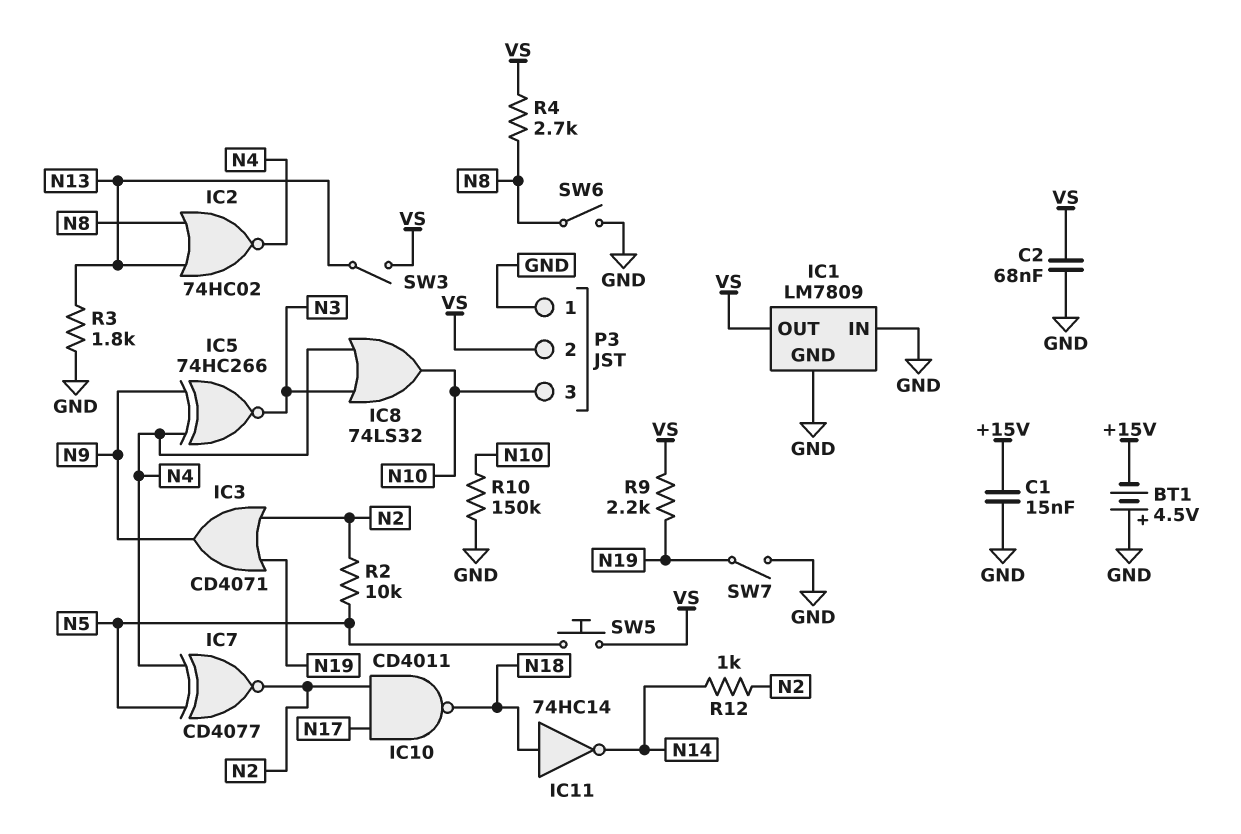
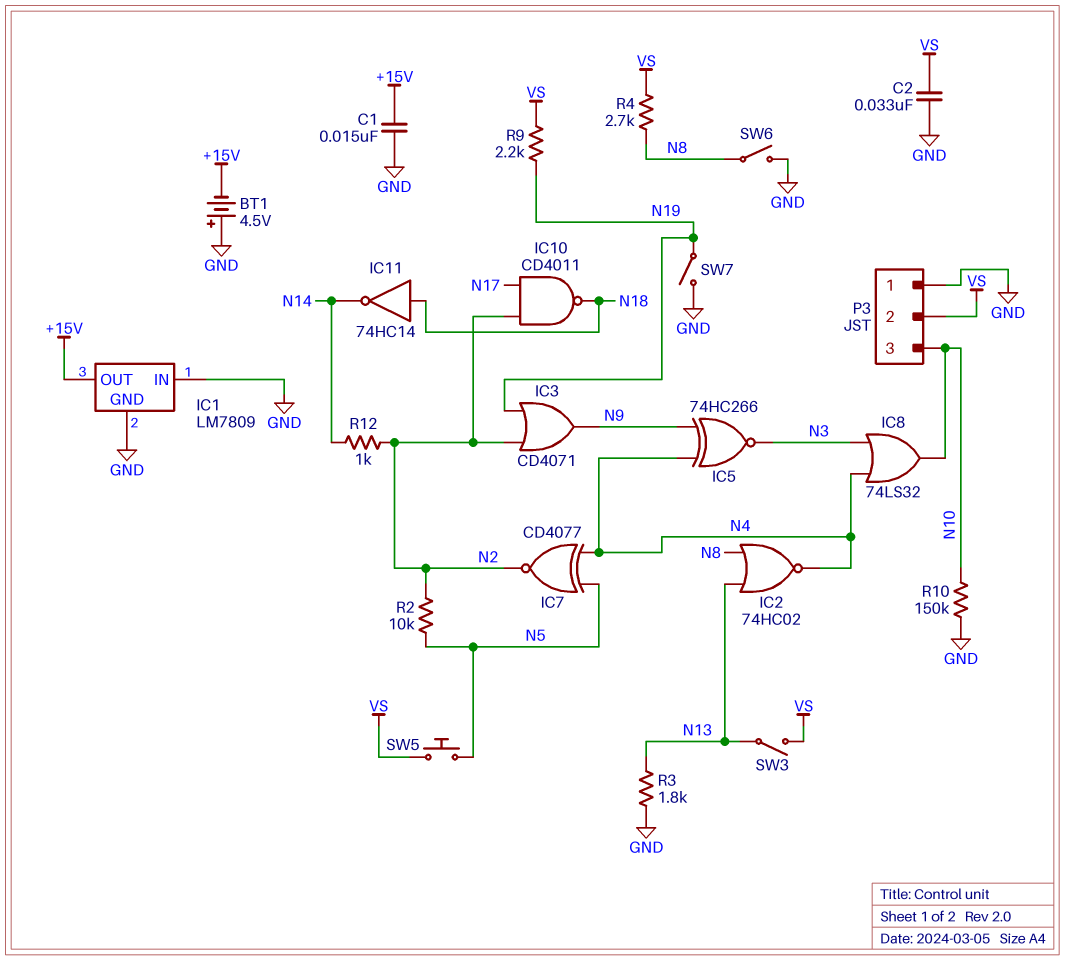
C2: 68nF (GND, VS) -> 33nF (GND, VS)
IC1 pin OUT: VS -> +15V

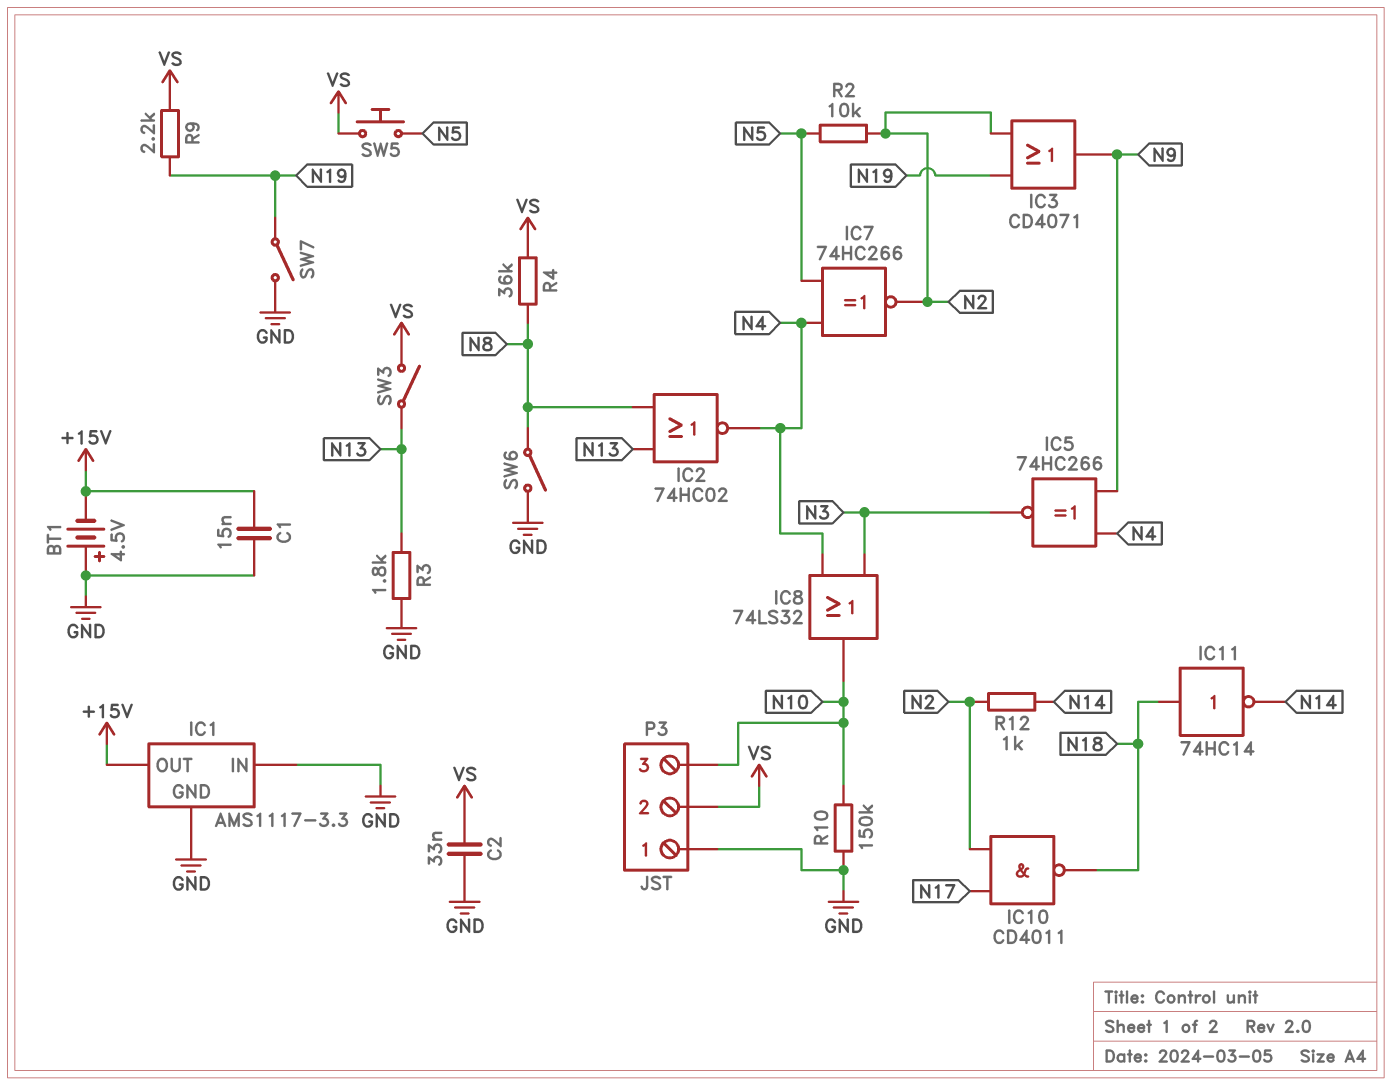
IC1: LM7809 -> AMS1117-3.3
IC7: XNOR CD4077 (in N4, in N5, out N2) -> XNOR 74HC266 (in N4, in N5, out N2)
R4: 2.7k (N8, VS) -> 36k (N8, VS)

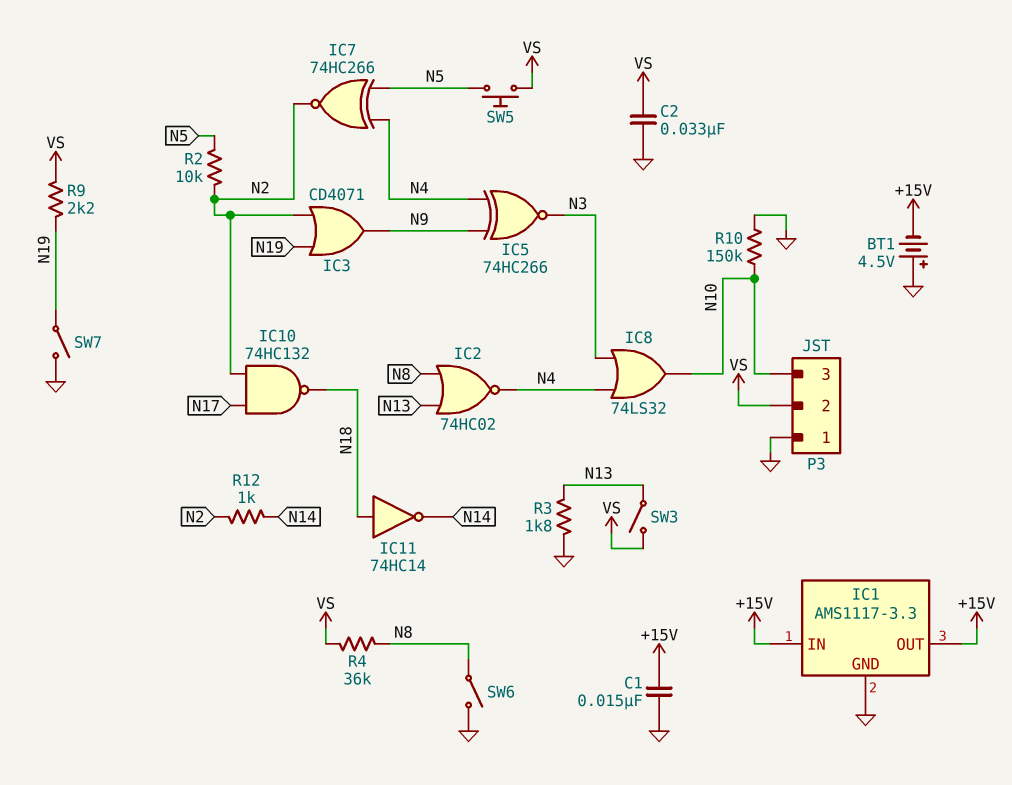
IC1 pin IN: GND -> +15V
IC10: NAND CD4011 (in N2, in N17, out N18) -> NAND 74HC132 (in N2, in N17, out N18)

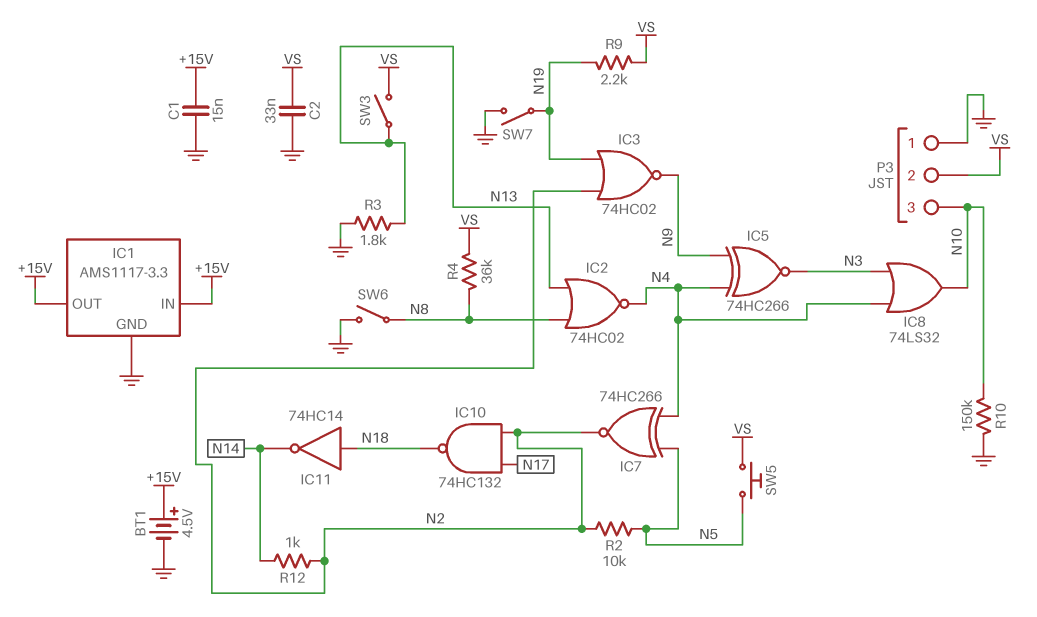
BT1: 4.5V (plus GND, minus +15V) -> 4.5V (plus +15V, minus GND)
IC3: OR CD4071 (in N2, in N19, out N9) -> NOR 74HC02 (in N2, in N19, out N9)

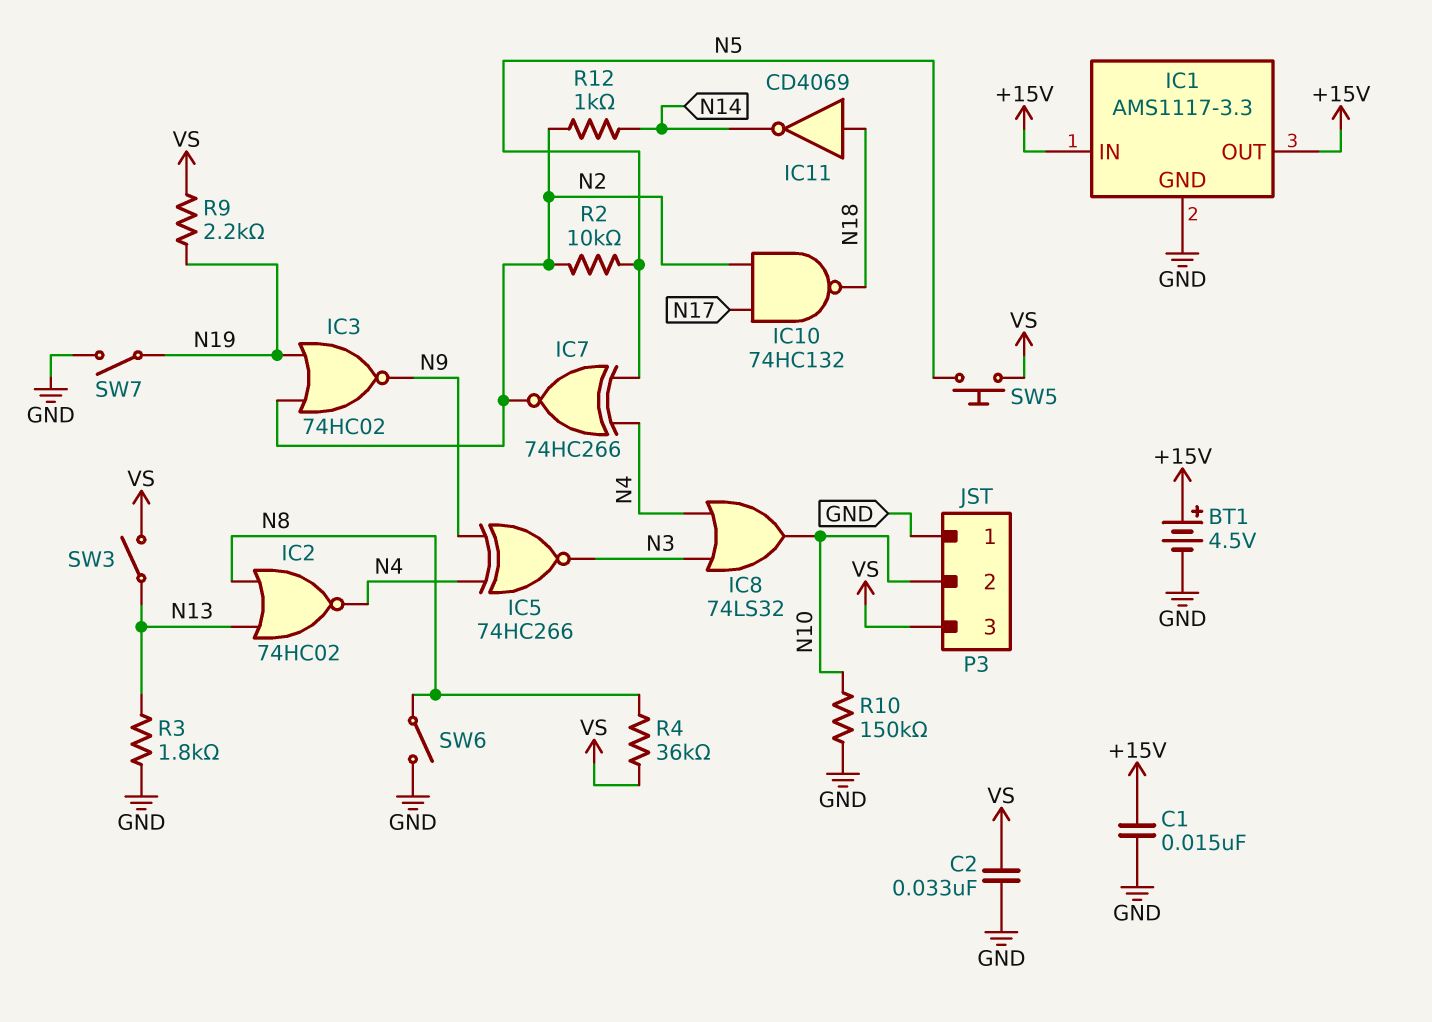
IC11: NOT 74HC14 (in N18, out N14) -> NOT CD4069 (in N18, out N14)
P3 pin 2: VS -> N10
P3 pin 3: N10 -> VS

